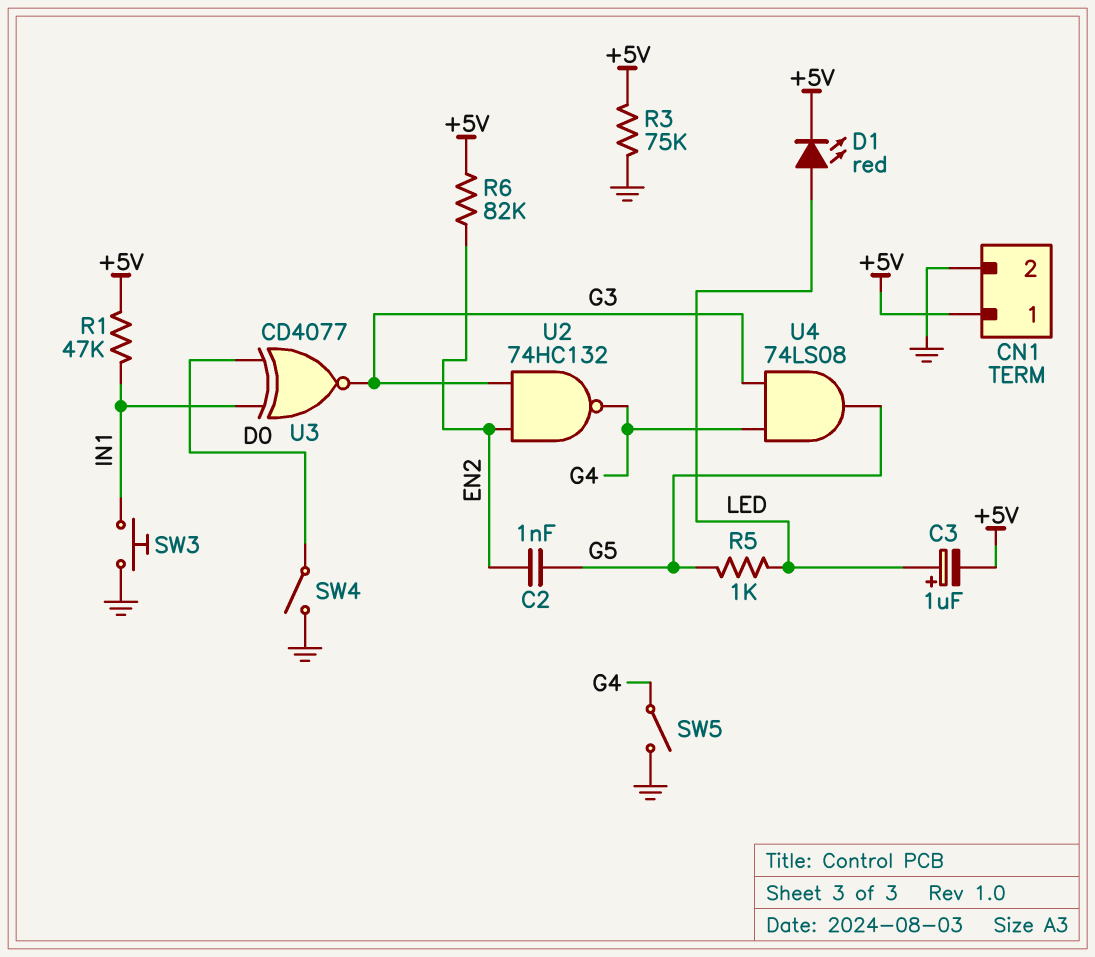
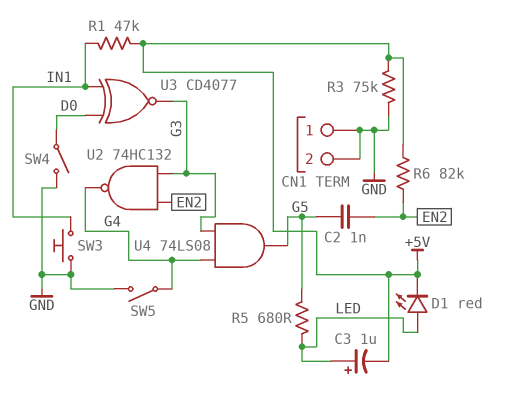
CN1 pin 1: +5V -> GND
R5: 1k (G5, LED) -> 680 (G5, LED)

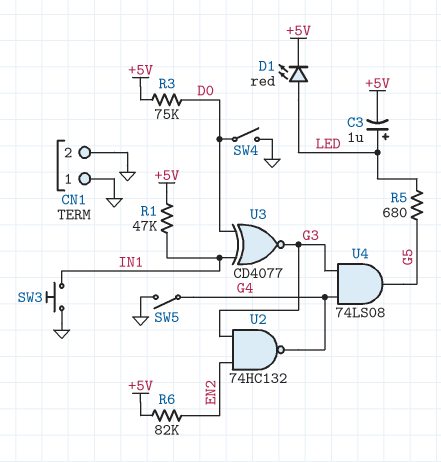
C2: 1nF (EN2, G5) -> none
R3: 75k (+5V, GND) -> 75k (+5V, D0)

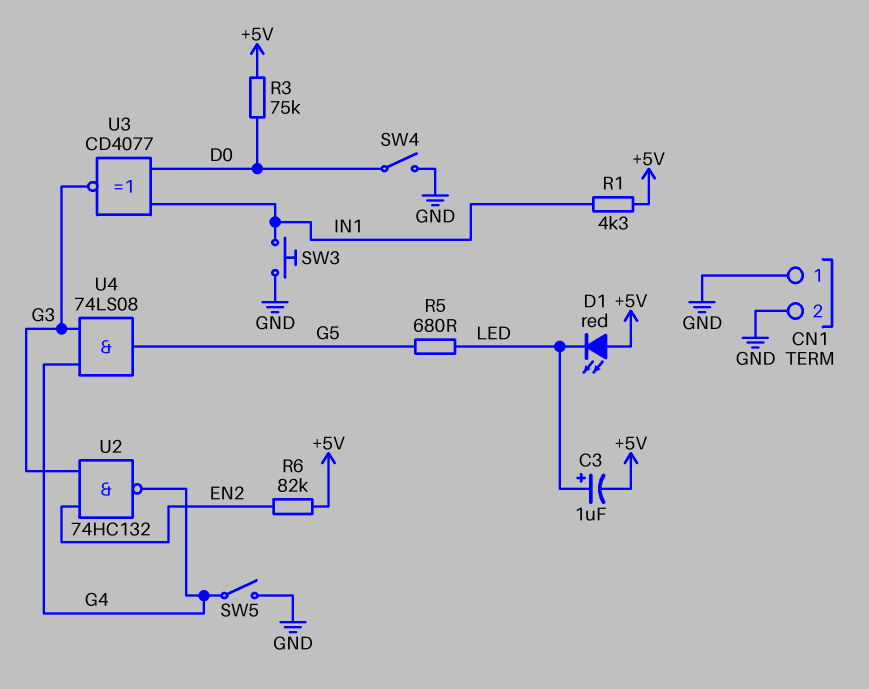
D1: LED red (A LED, K +5V) -> LED red (A +5V, K LED)
R1: 47k (+5V, IN1) -> 4.3k (+5V, IN1)

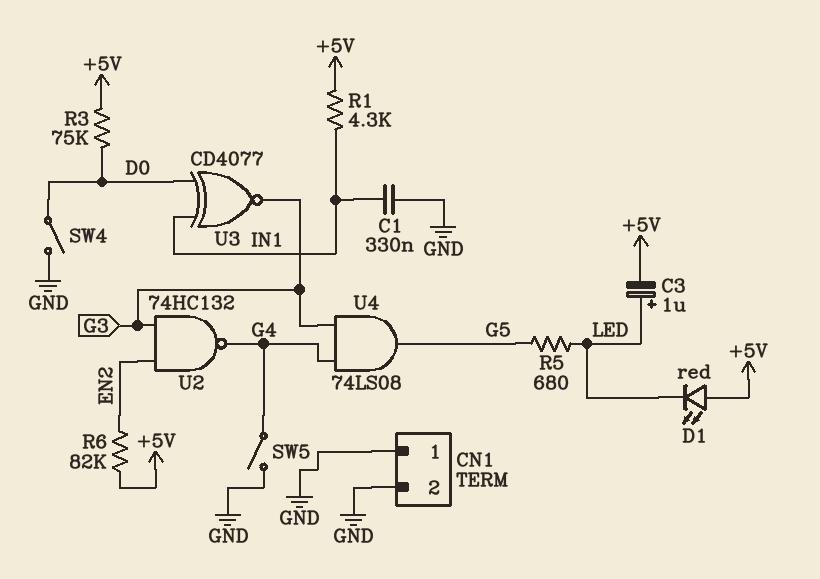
C1: none -> 330nF (GND, IN1)
SW3: button (GND, IN1) -> none

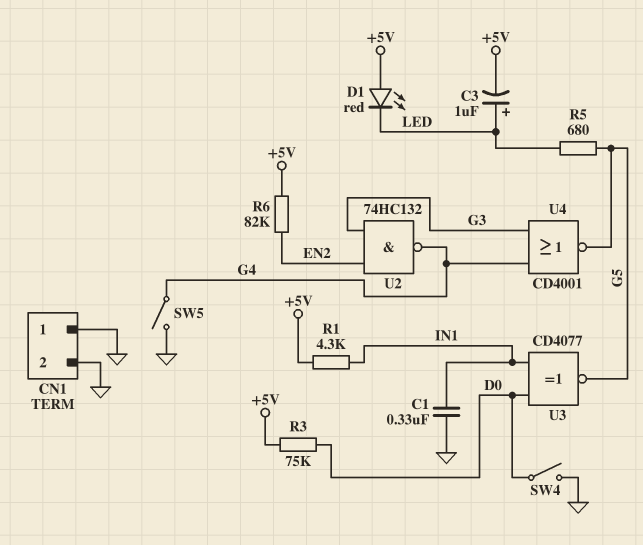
U3: XNOR CD4077 (in D0, in IN1, out G3) -> XNOR CD4077 (in D0, in IN1, out G5)
U4: AND 74LS08 (in G3, in G4, out G5) -> NOR CD4001 (in G3, in G4, out G5)

